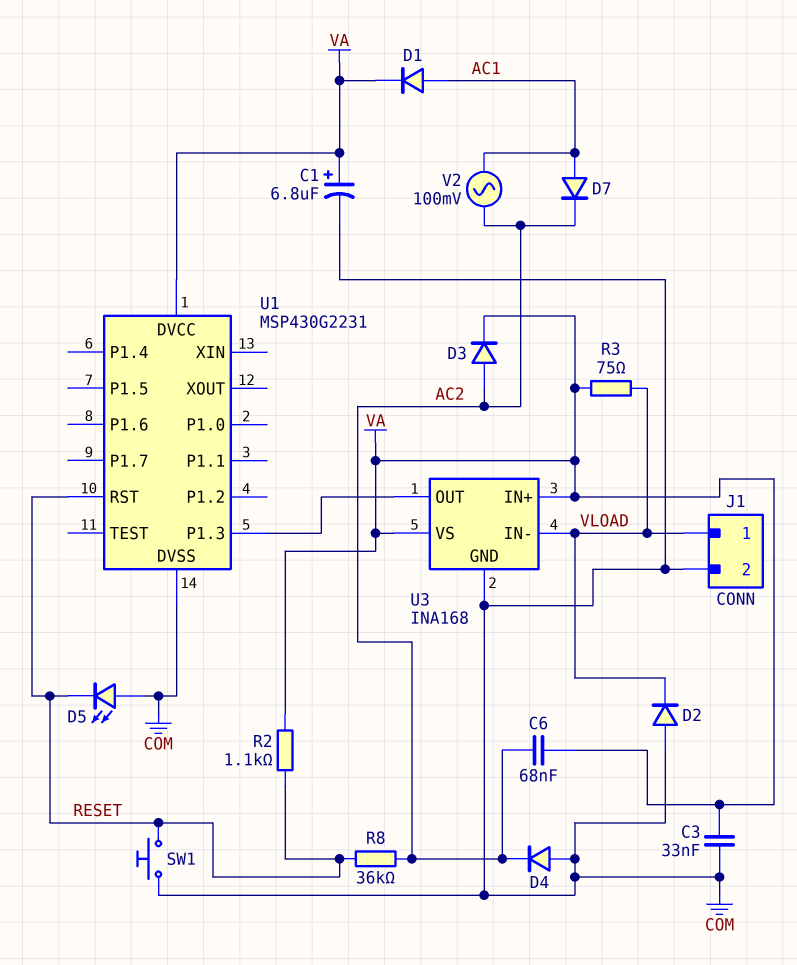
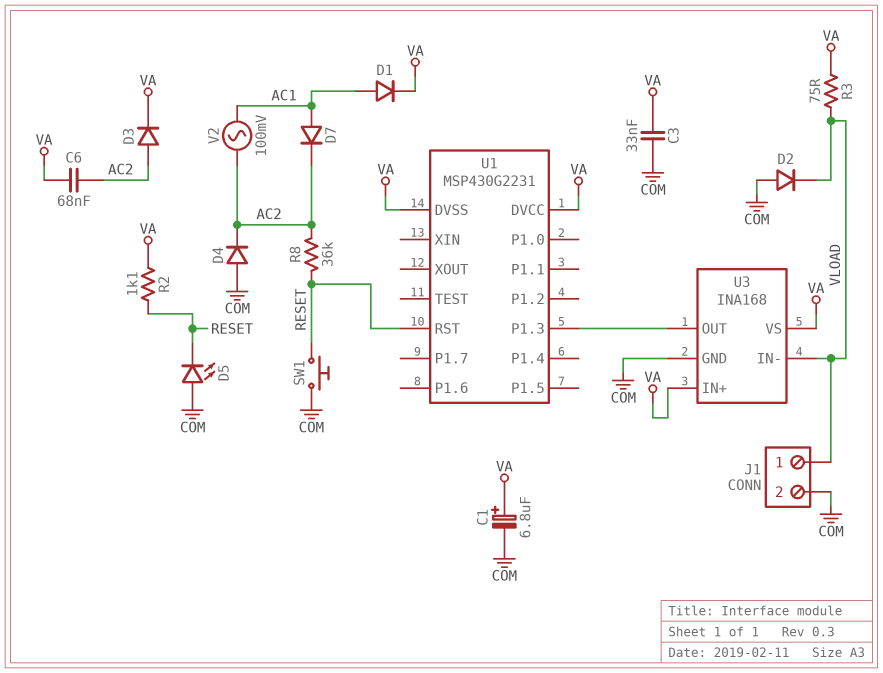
U1 pin DVSS: COM -> VA

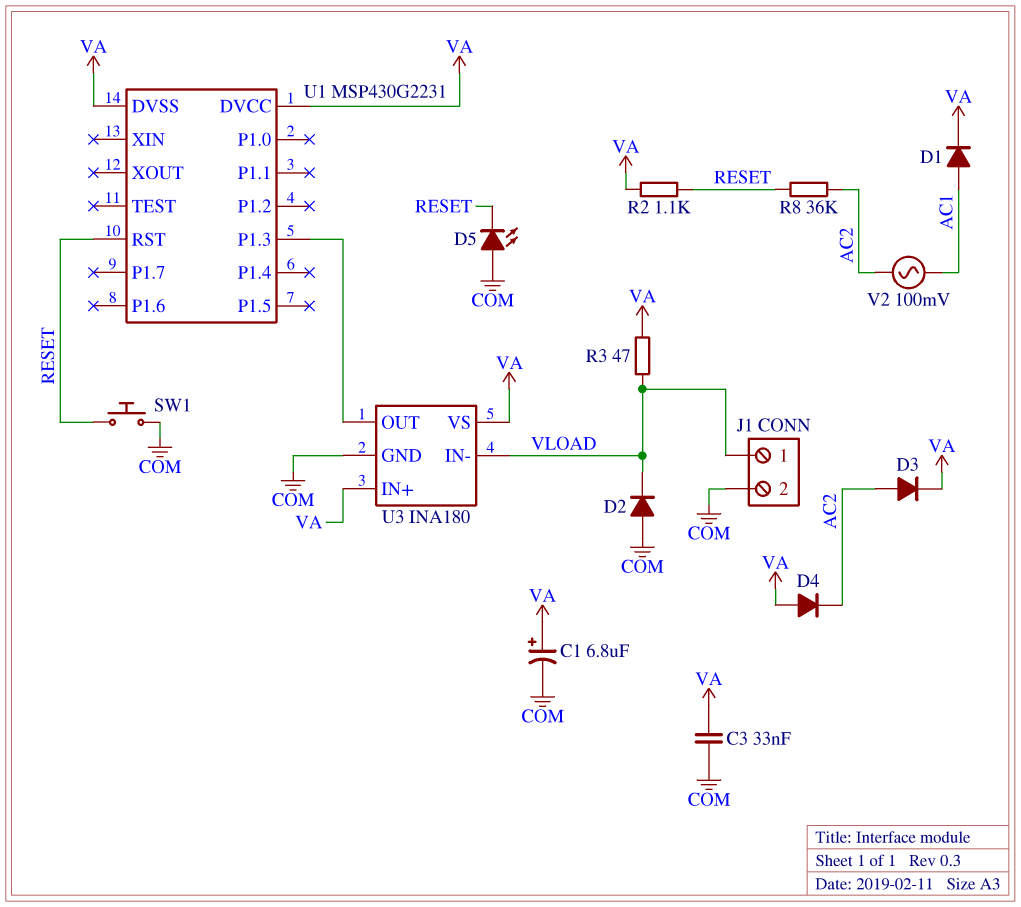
C6: 68nF (AC2, VA) -> none
D4: diode (A COM, K AC2) -> diode (A VA, K AC2)
D7: diode (A AC1, K AC2) -> none
R3: 75 (VA, VLOAD) -> 47 (VA, VLOAD)
U3: INA168 -> INA180

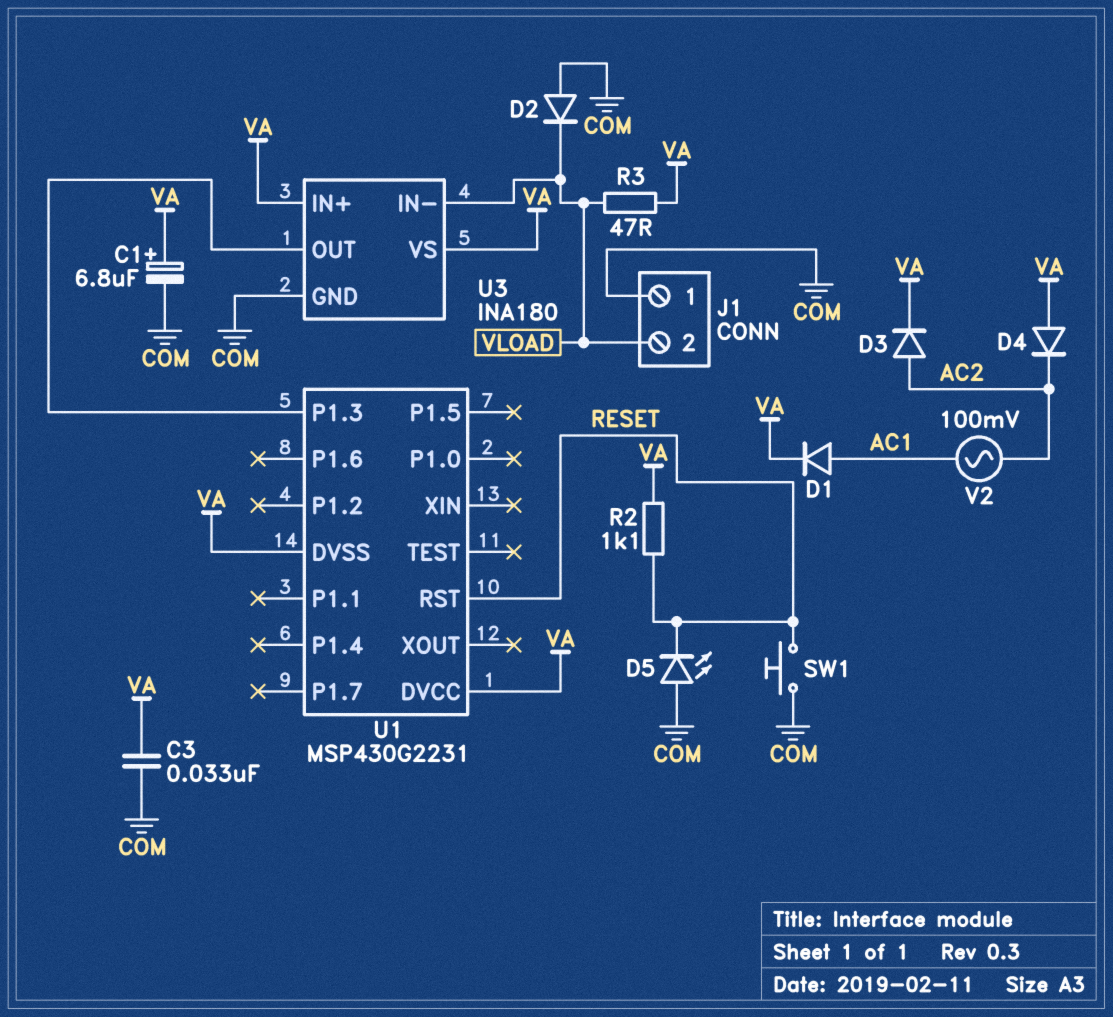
J1 pin 1: VLOAD -> COM
J1 pin 2: COM -> VLOAD
R8: 36k (AC2, RESET) -> none

